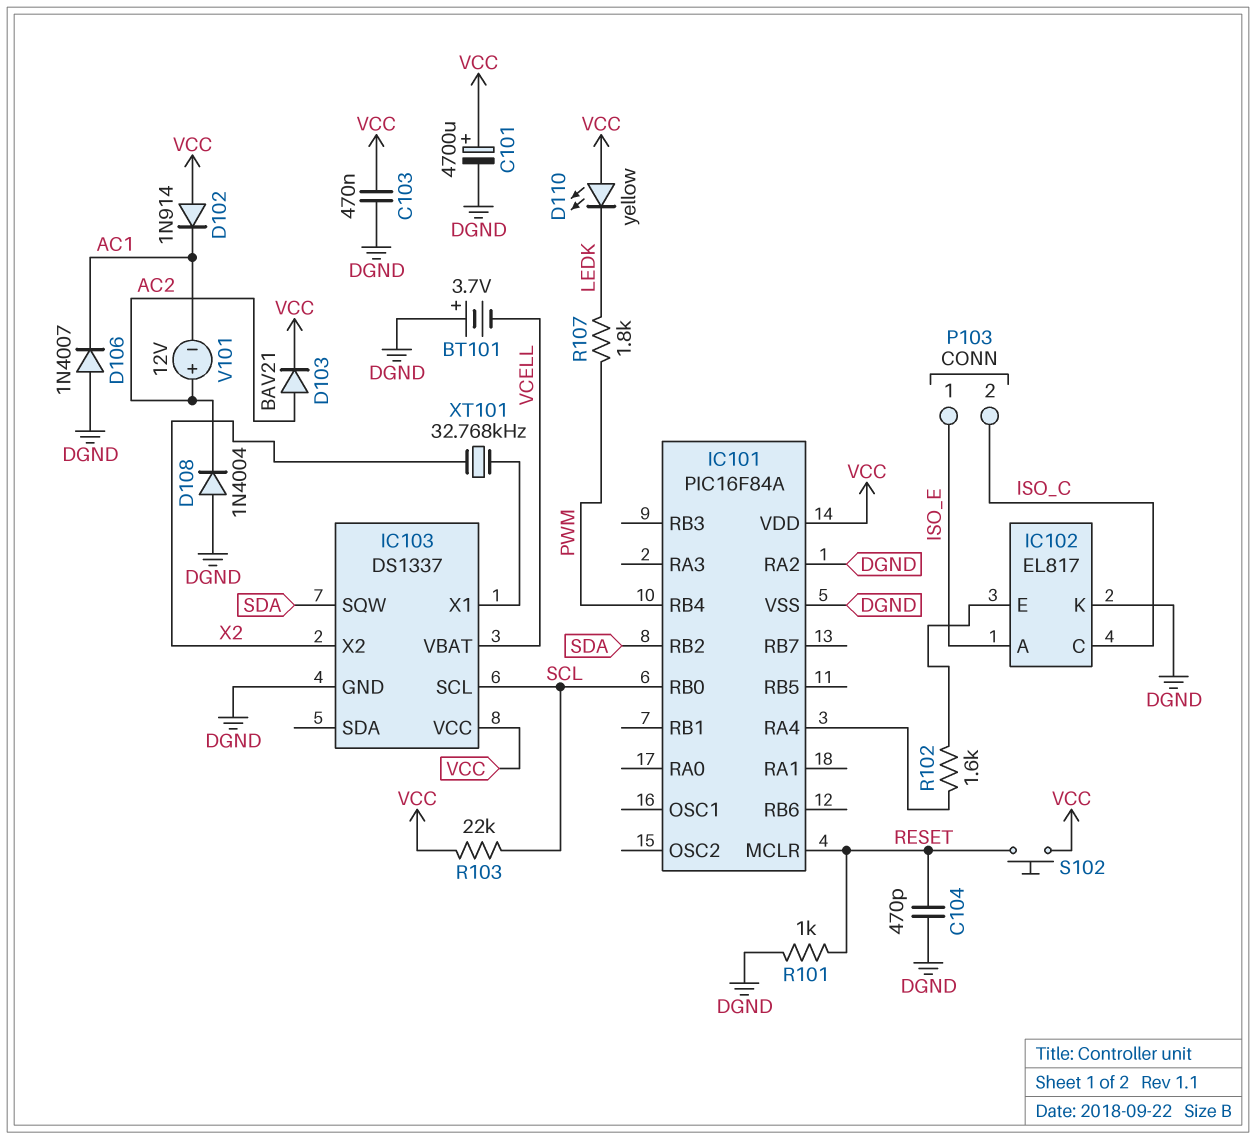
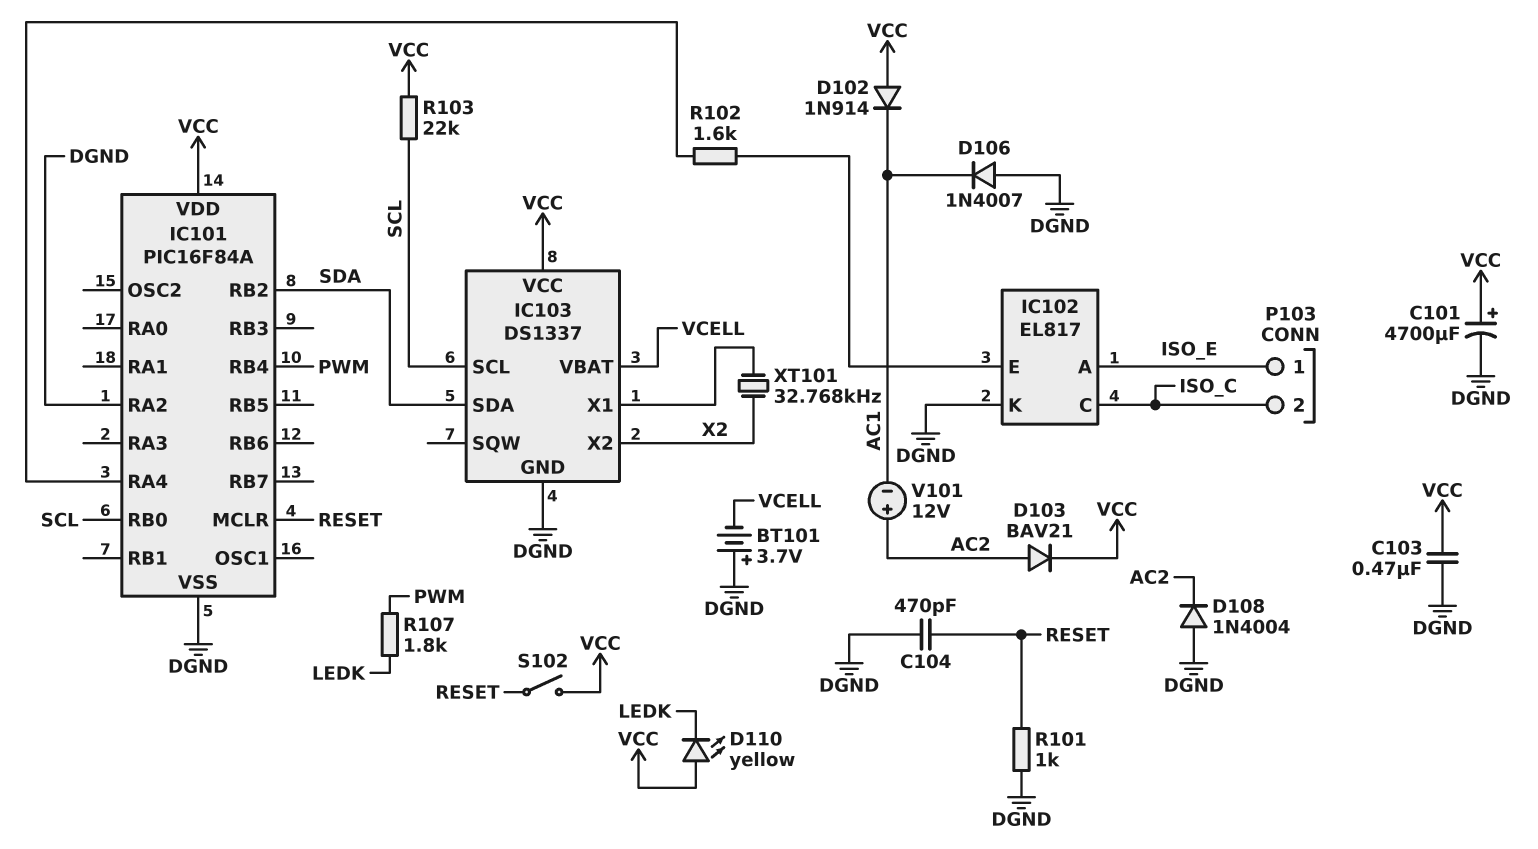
IC103 pin SDA: none -> SDA
IC103 pin SQW: SDA -> none
S102: button (RESET, VCC) -> switch (RESET, VCC)

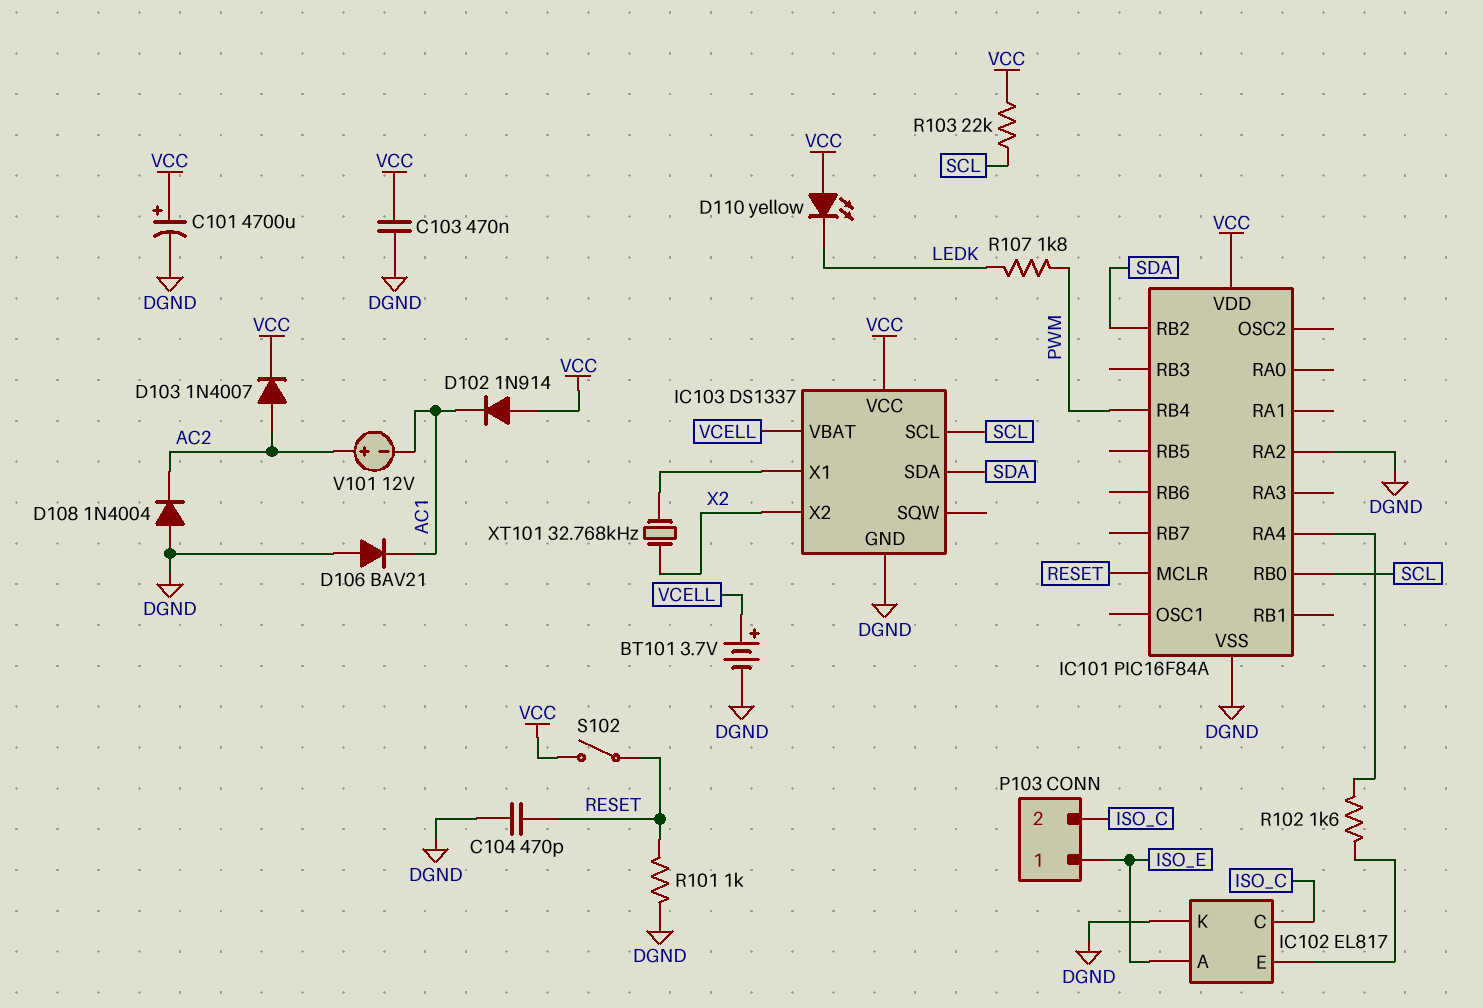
BT101: 3.7V (plus DGND, minus VCELL) -> 3.7V (plus VCELL, minus DGND)
D103: diode BAV21 (A AC2, K VCC) -> diode 1N4007 (A AC2, K VCC)
D106: diode 1N4007 (A DGND, K AC1) -> diode BAV21 (A DGND, K AC1)

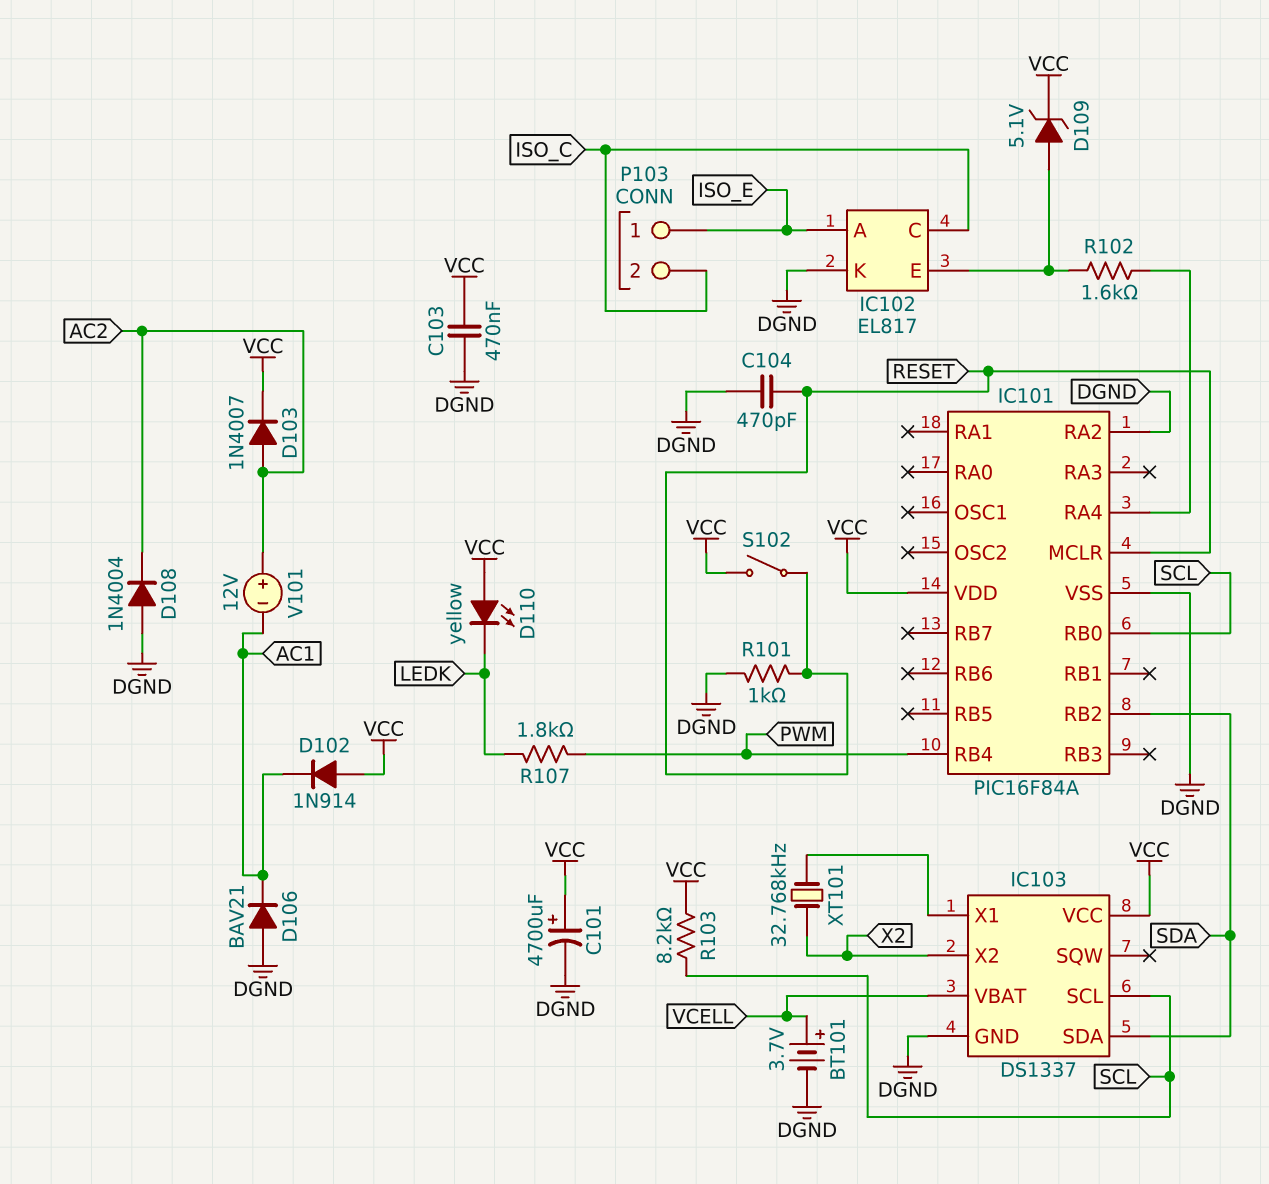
D109: none -> zener 5.1V (A IC102/E, K VCC)
R103: 22k (SCL, VCC) -> 8.2k (SCL, VCC)

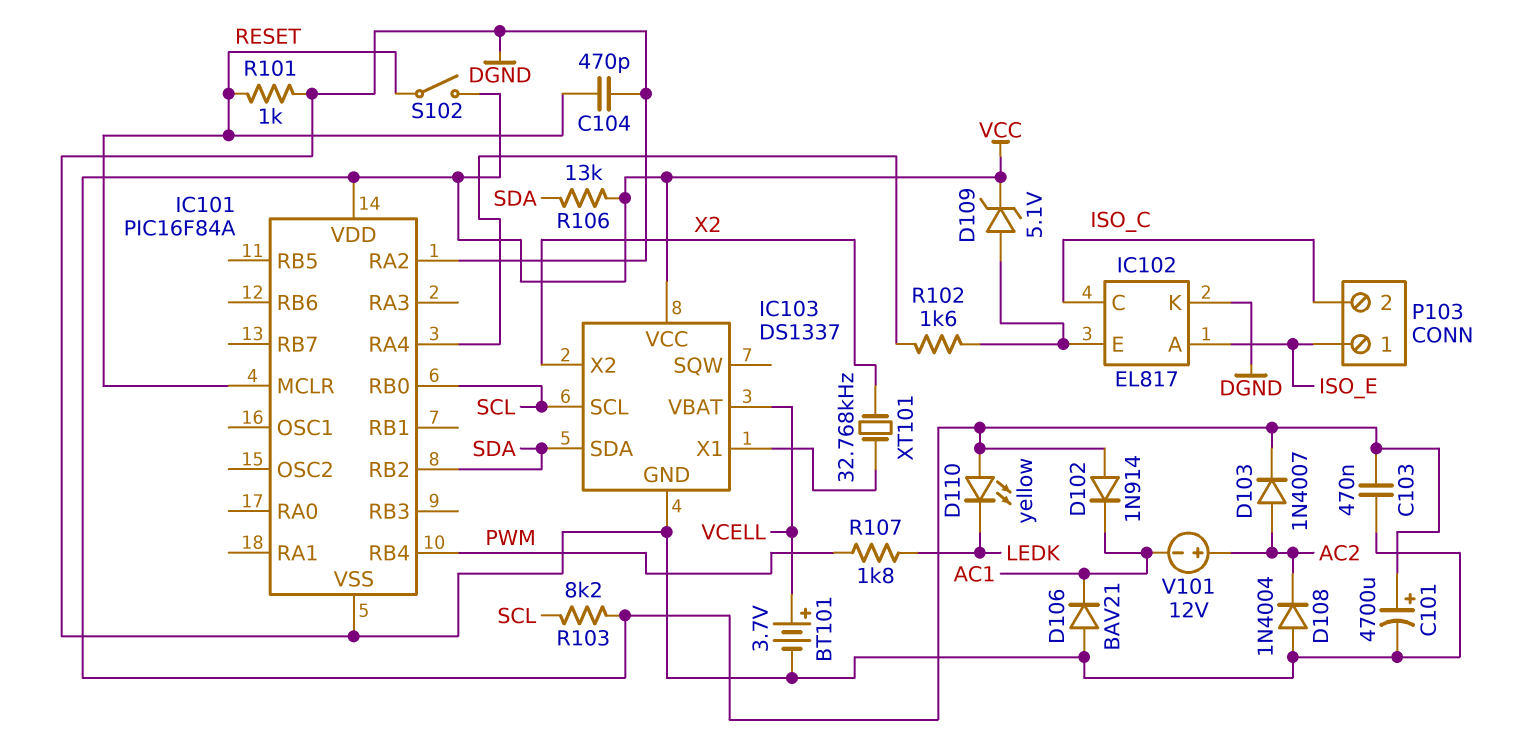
R106: none -> 13k (SDA, VCC)

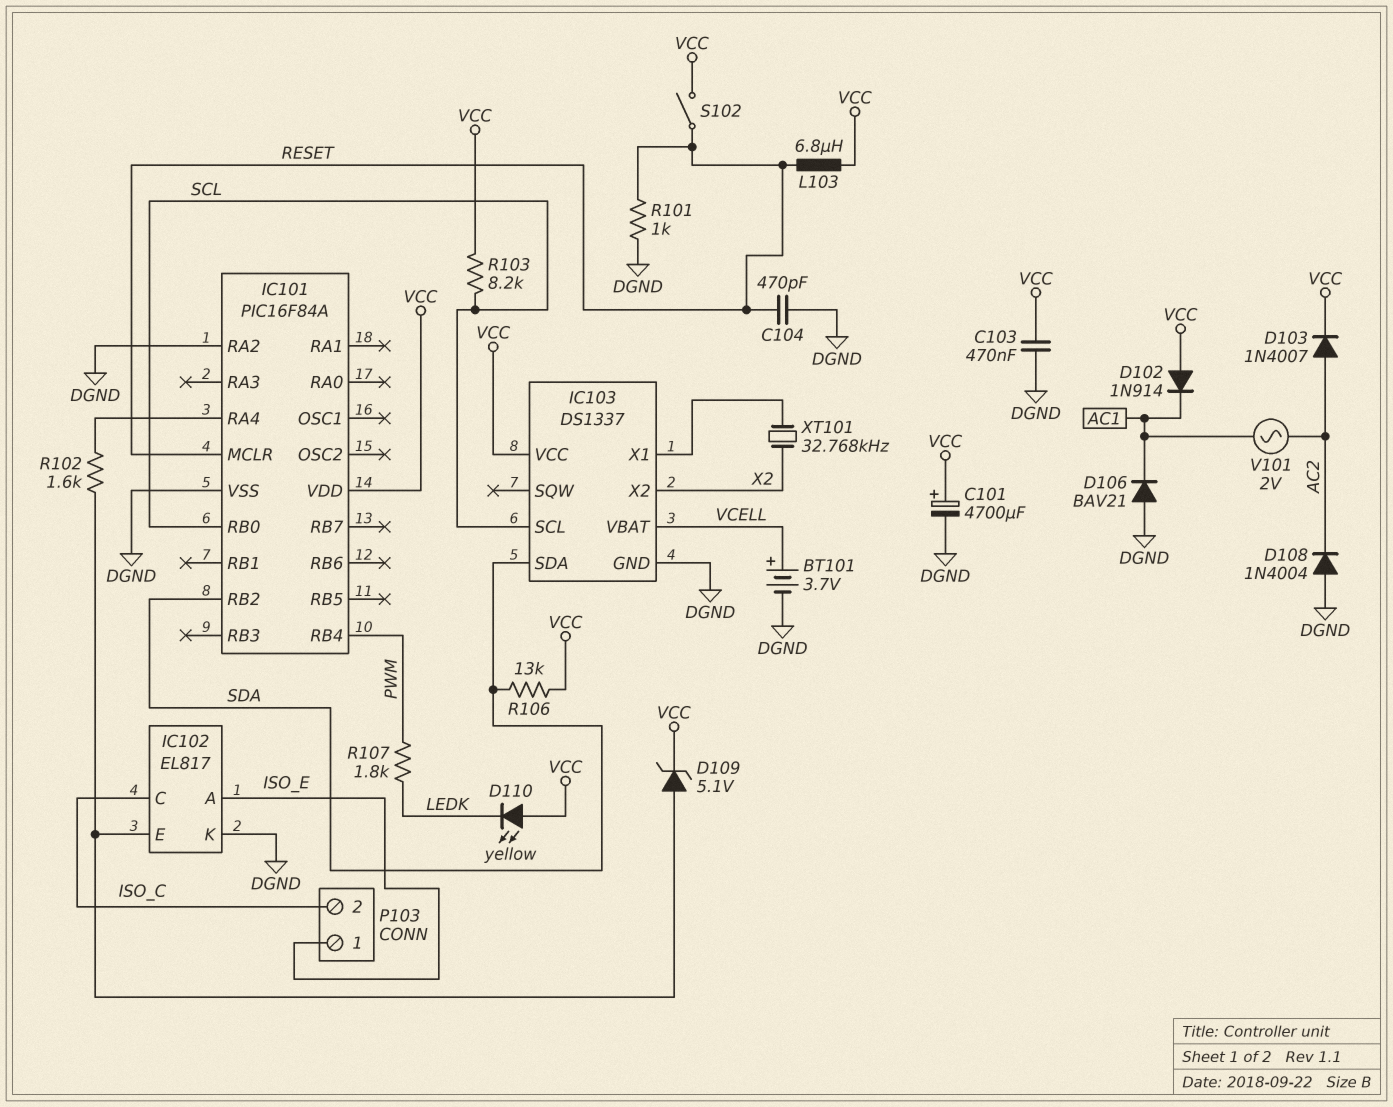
L103: none -> 6.8uH (RESET, VCC)
V101: 12V (plus AC2, minus AC1) -> AC 2V (AC1, AC2)

